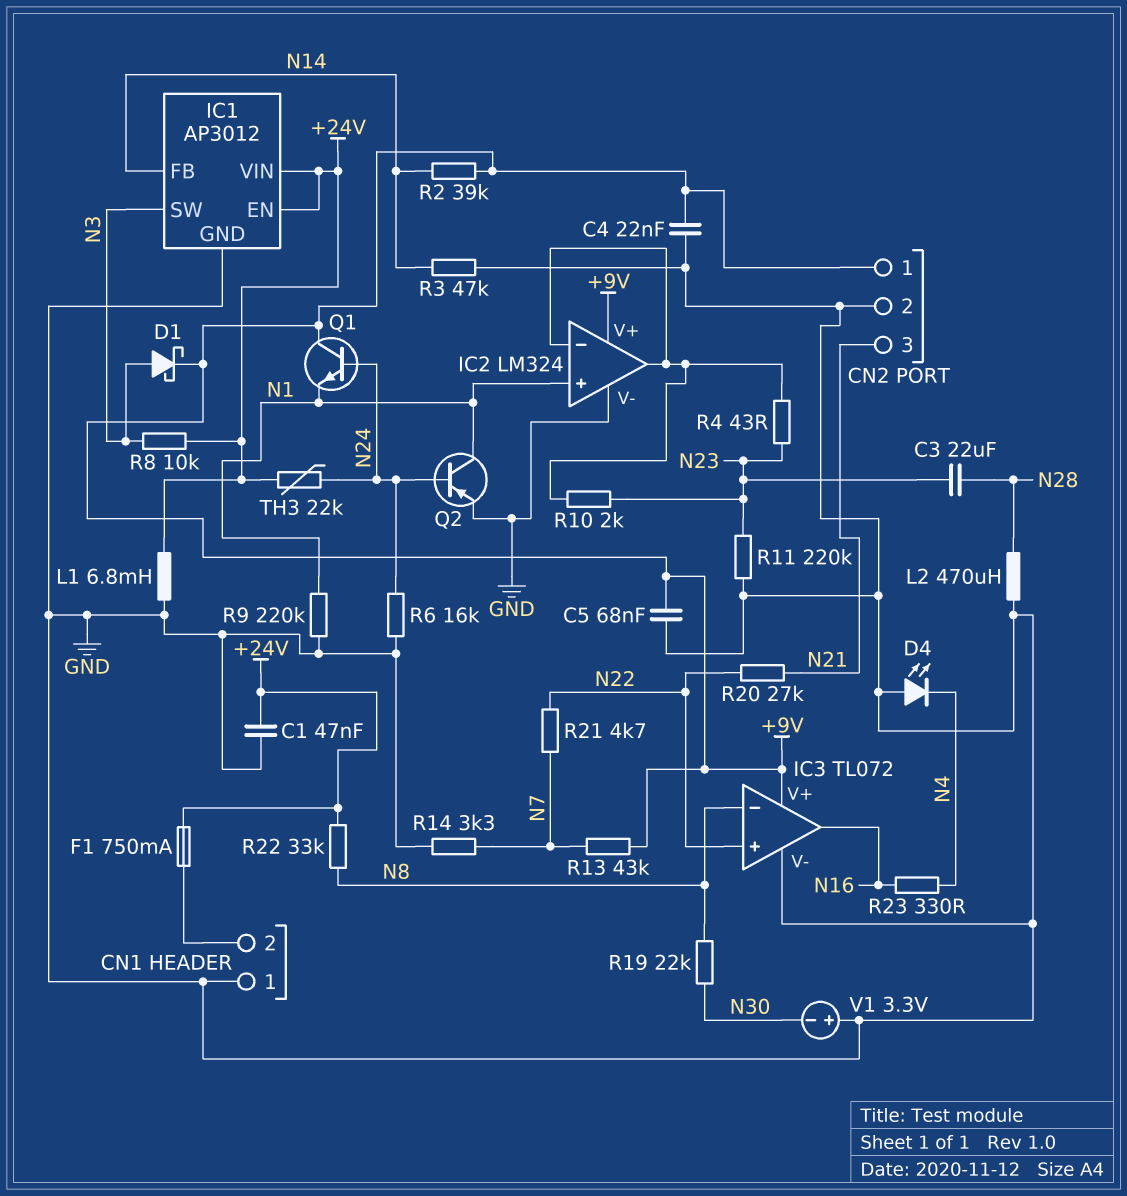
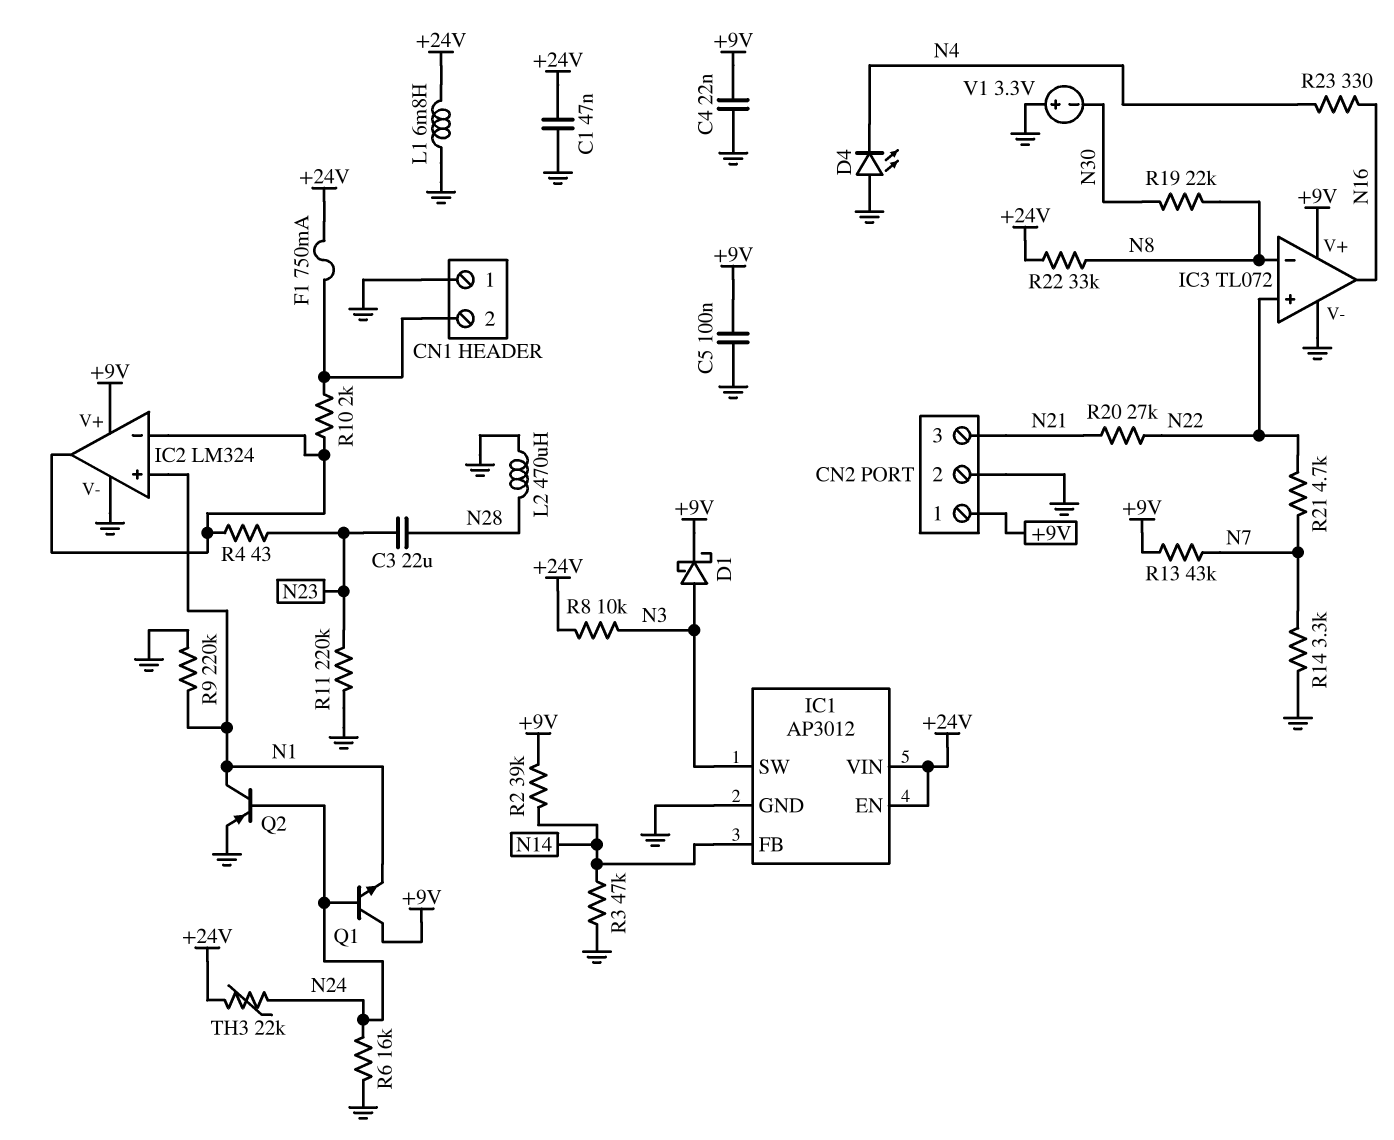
C5: 68nF (+9V, GND) -> 100nF (+9V, GND)
R10: 2k (IC2/in-, N23) -> 2k (CN1/2, IC2/in-)

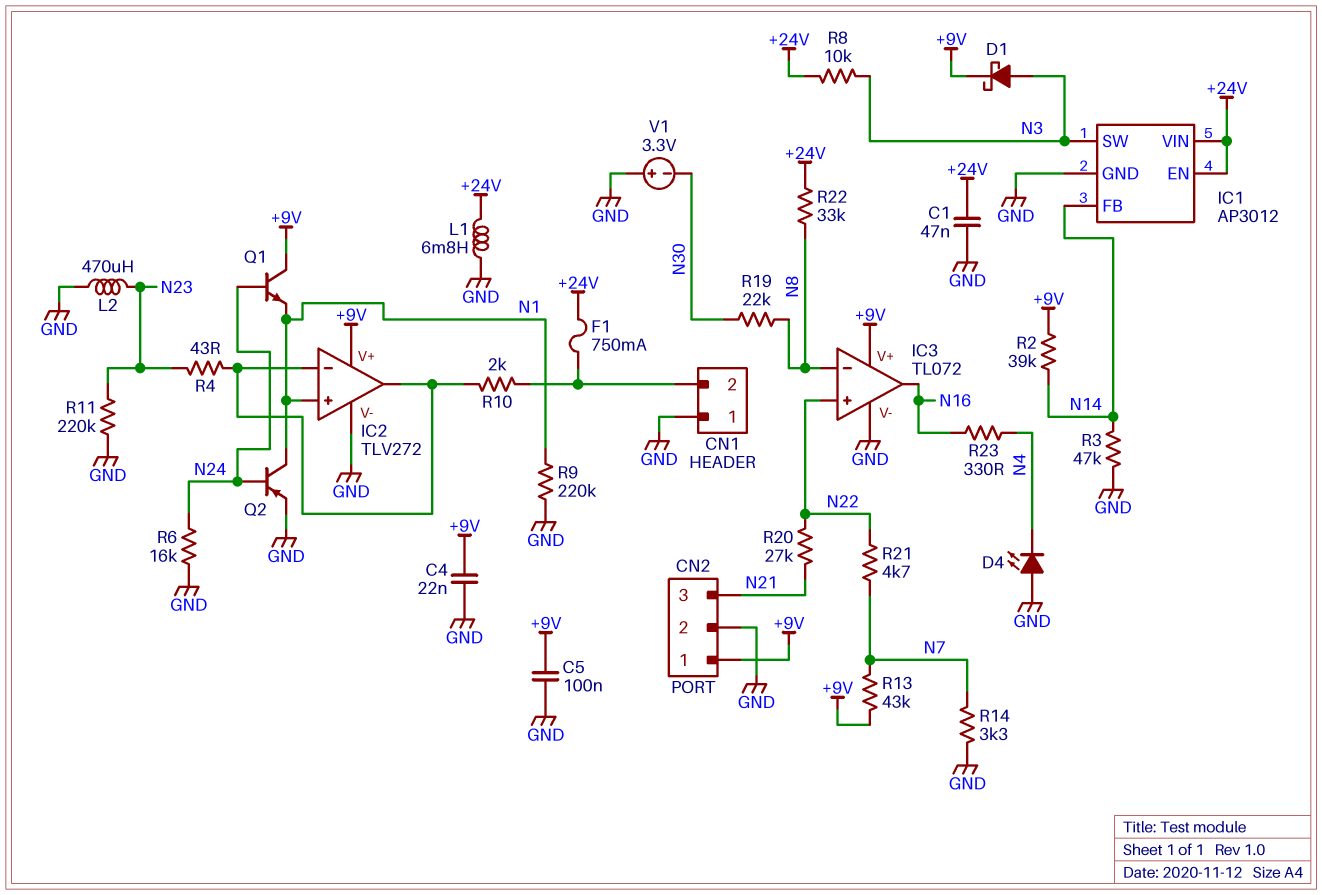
C3: 22uF (N23, N28) -> none
IC2: LM324 -> TLV272
L2: 470uH (GND, N28) -> 470uH (GND, N23)
TH3: 22k (+24V, N24) -> none

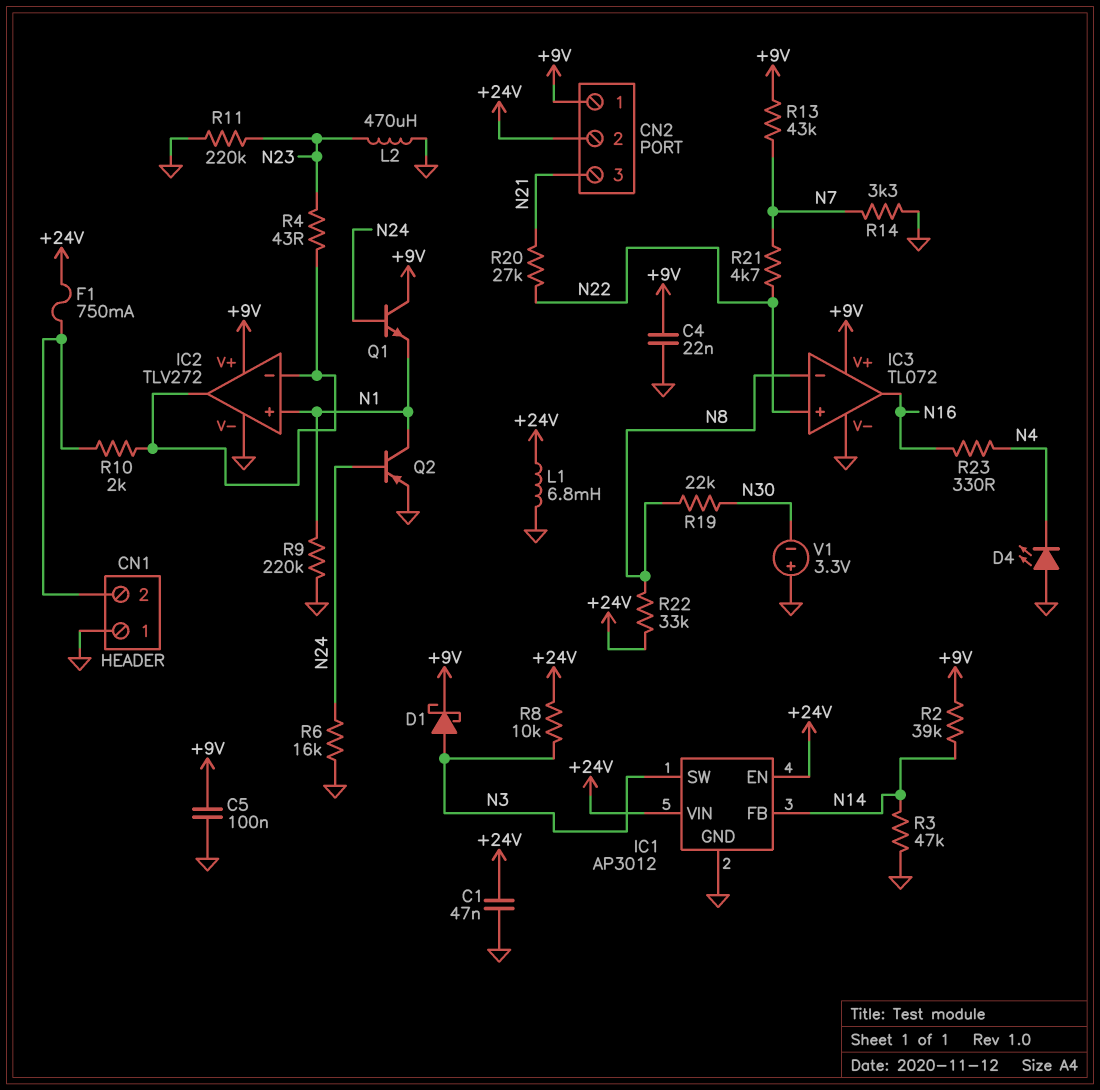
CN2 pin 2: GND -> +24V

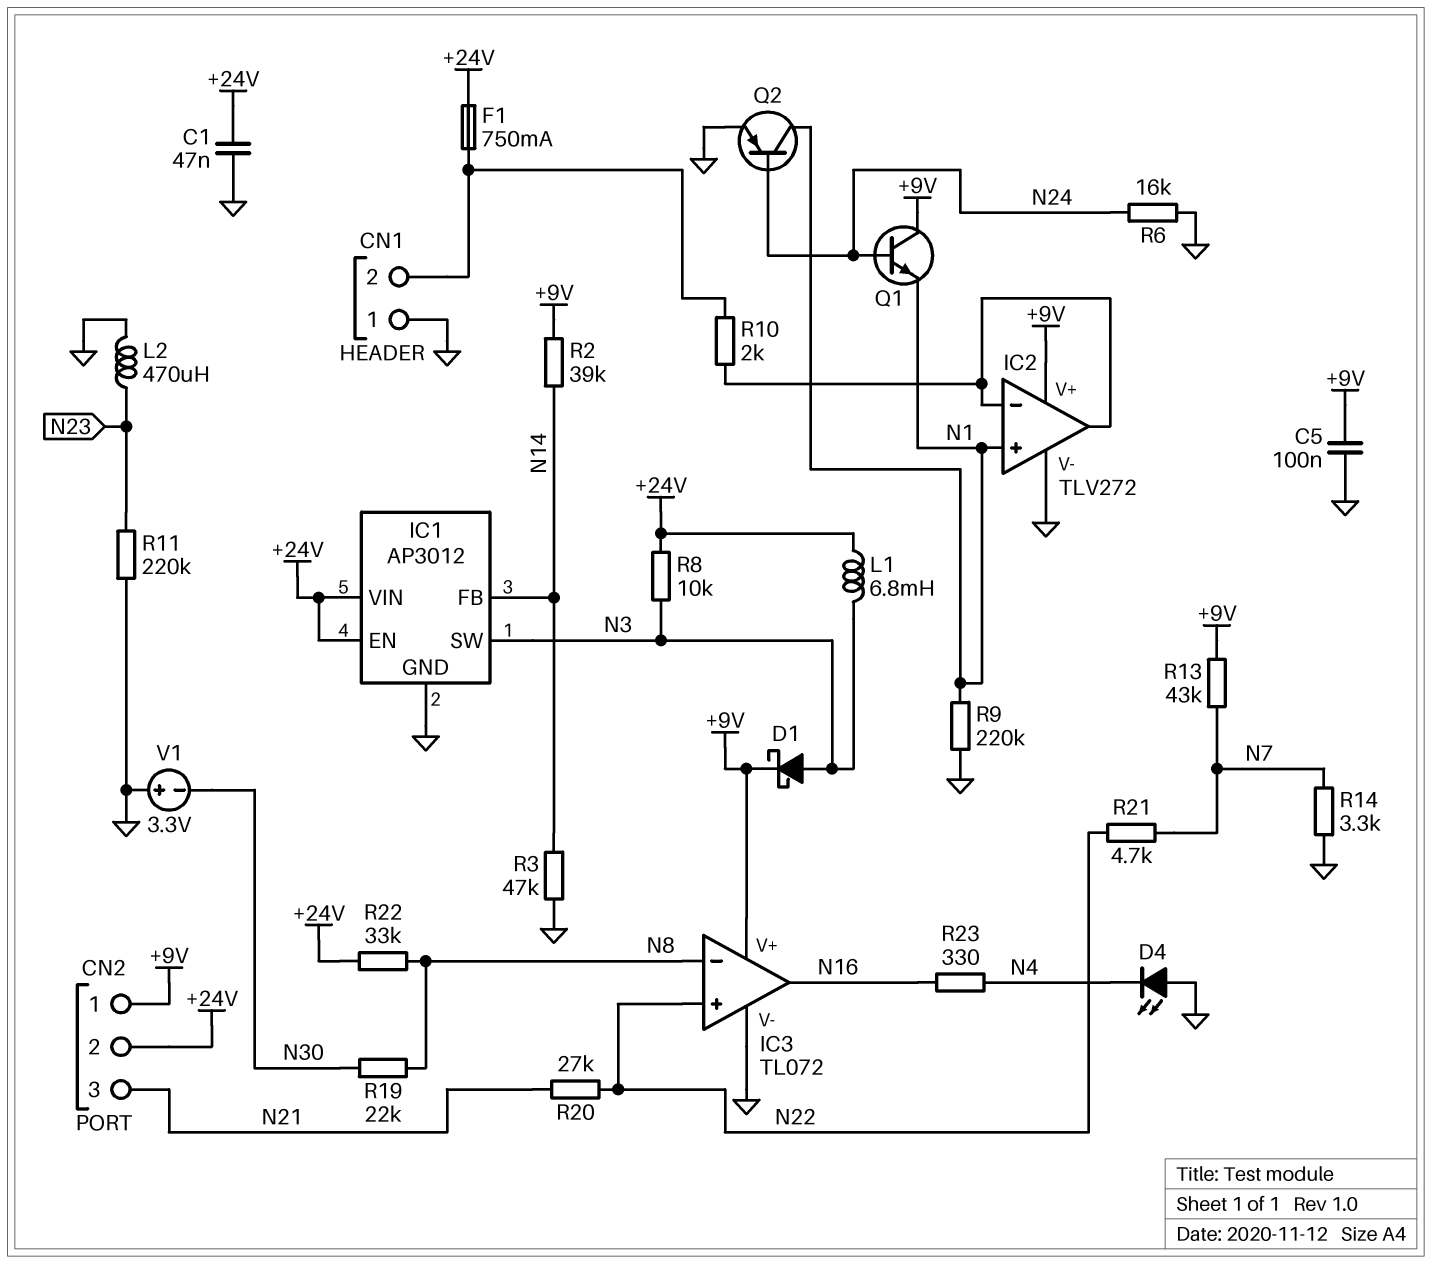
C4: 22nF (+9V, GND) -> none
L1: 6.8mH (+24V, GND) -> 6.8mH (+24V, N3)
R4: 43 (IC2/in-, N23) -> none

